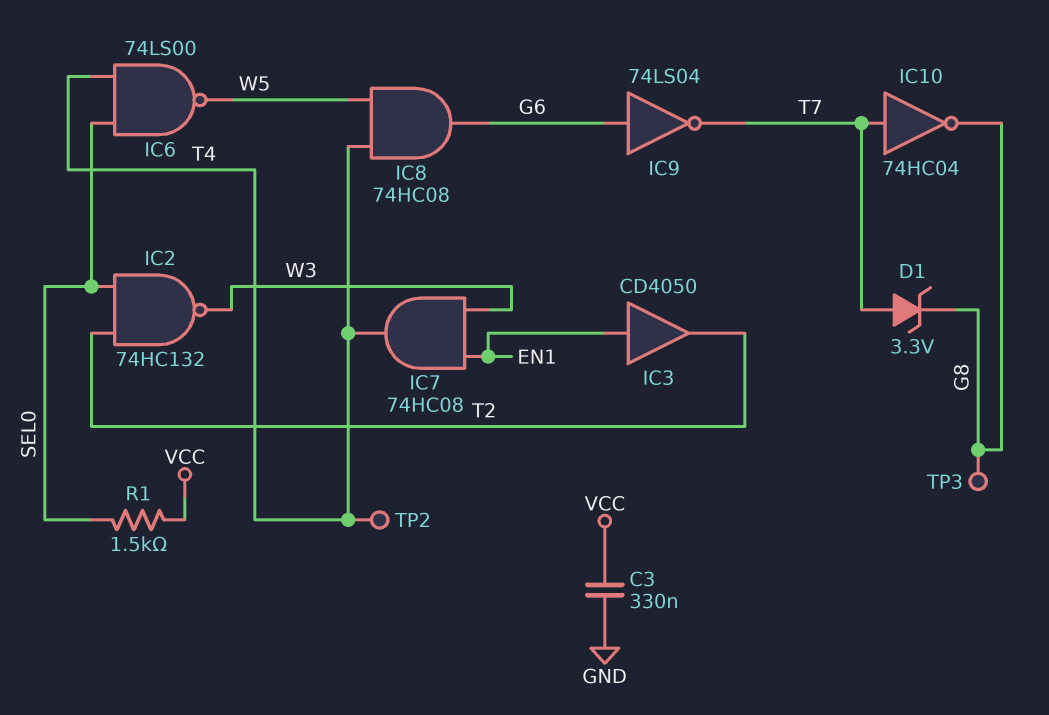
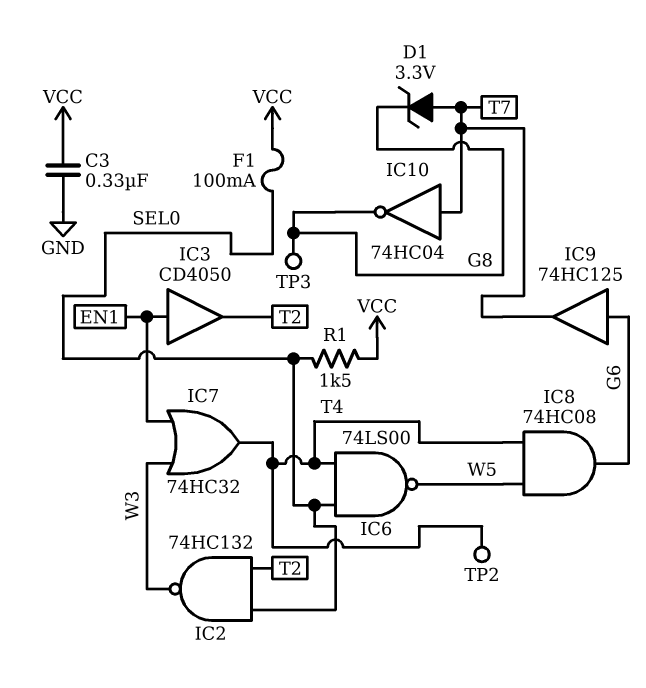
F1: none -> 100mA (SEL0, VCC)
IC7: AND 74HC08 (in EN1, in W3, out T4) -> OR 74HC32 (in EN1, in W3, out T4)
IC9: NOT 74LS04 (in G6, out T7) -> buffer 74HC125 (in G6, out T7)

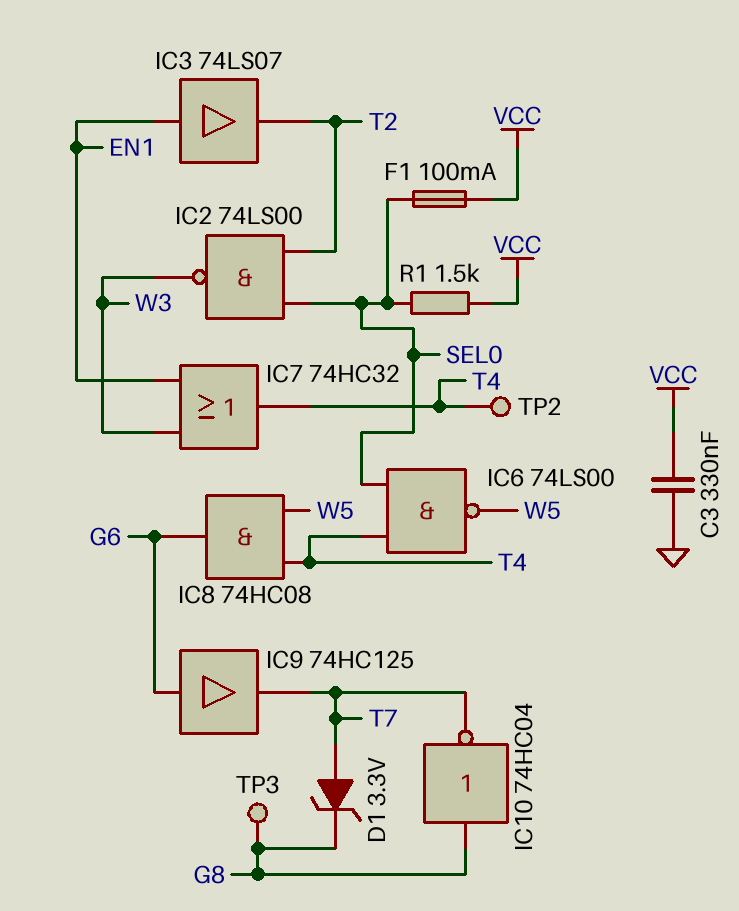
IC2: NAND 74HC132 (in SEL0, in T2, out W3) -> NAND 74LS00 (in SEL0, in T2, out W3)
IC3: buffer CD4050 (in EN1, out T2) -> buffer 74LS07 (in EN1, out T2)
IC10: NOT 74HC04 (in T7, out G8) -> NOT 74HC04 (in G8, out T7)

